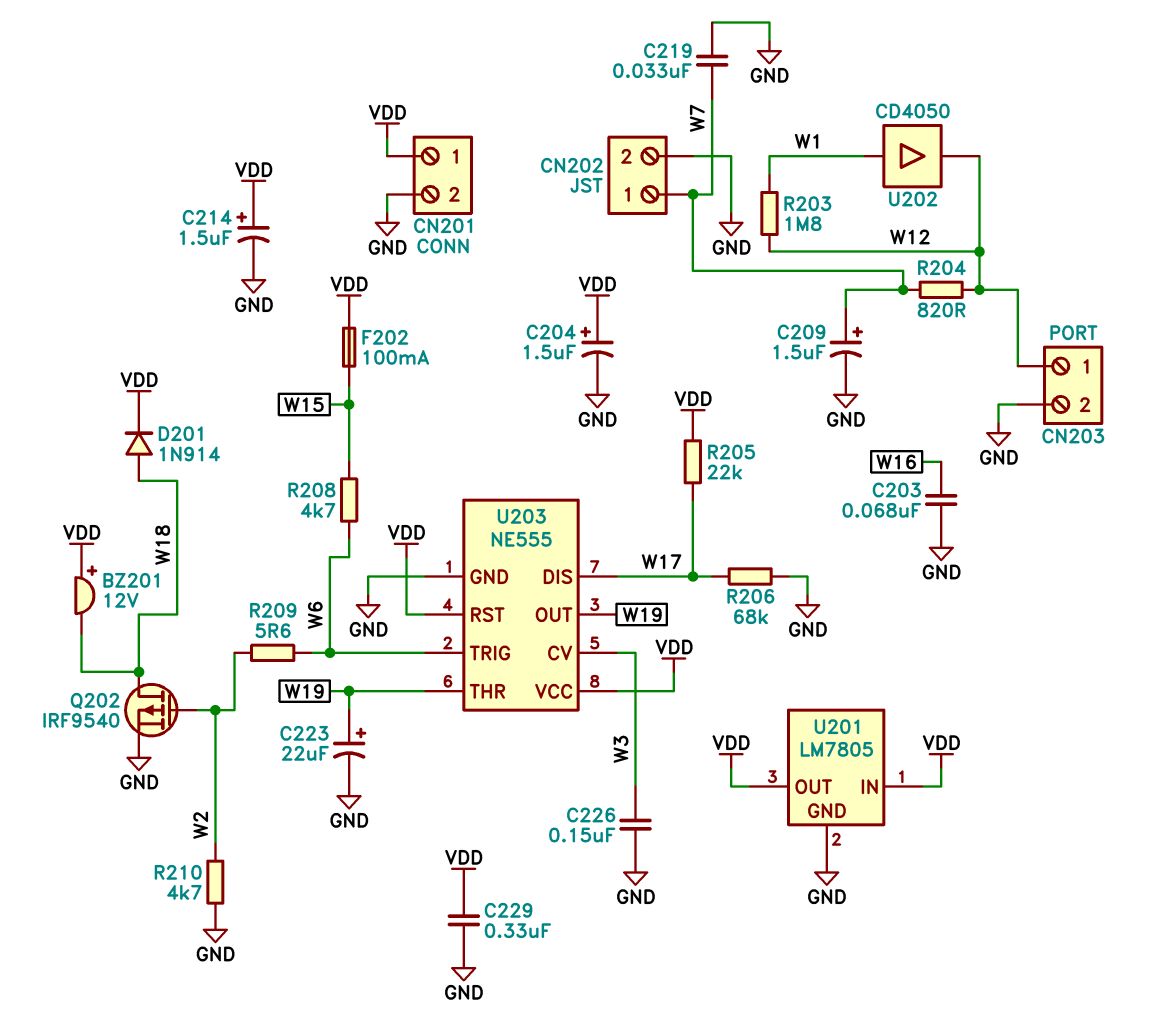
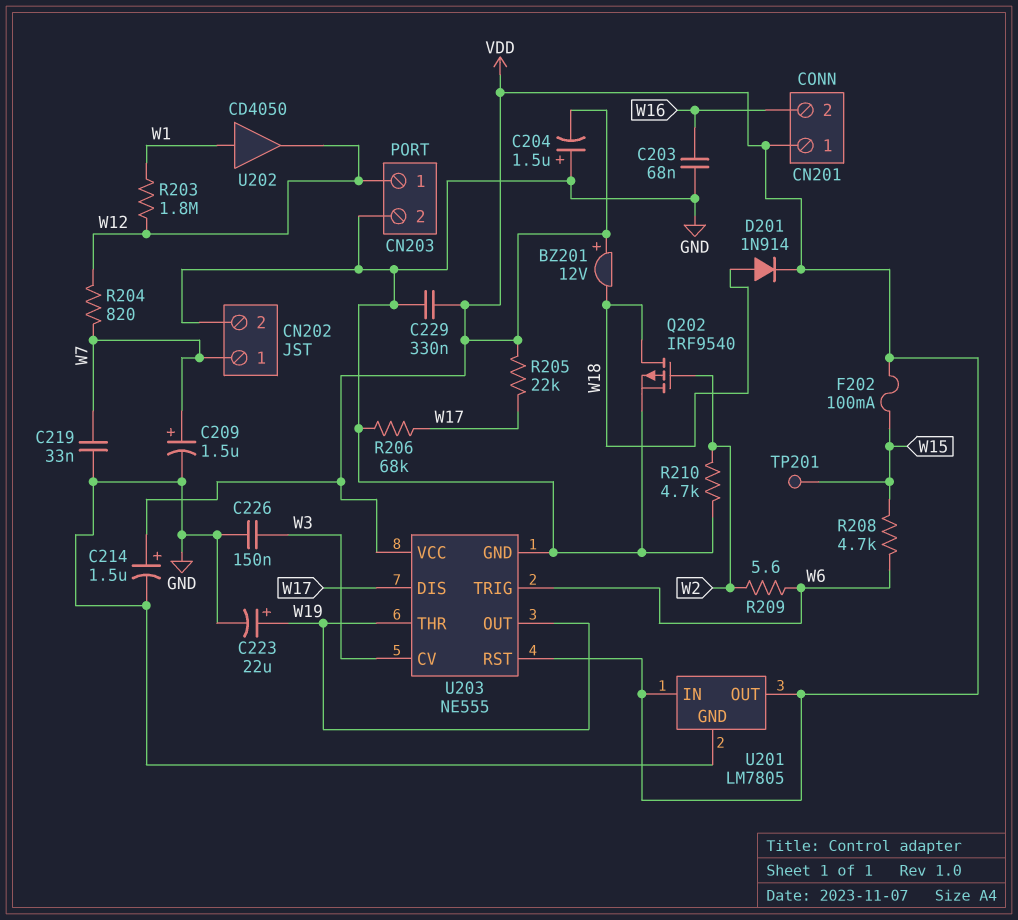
C204: 1.5uF (plus VDD, minus GND) -> 1.5uF (plus GND, minus VDD)
CN201 pin 2: GND -> W16
TP201: none -> test point (W15)

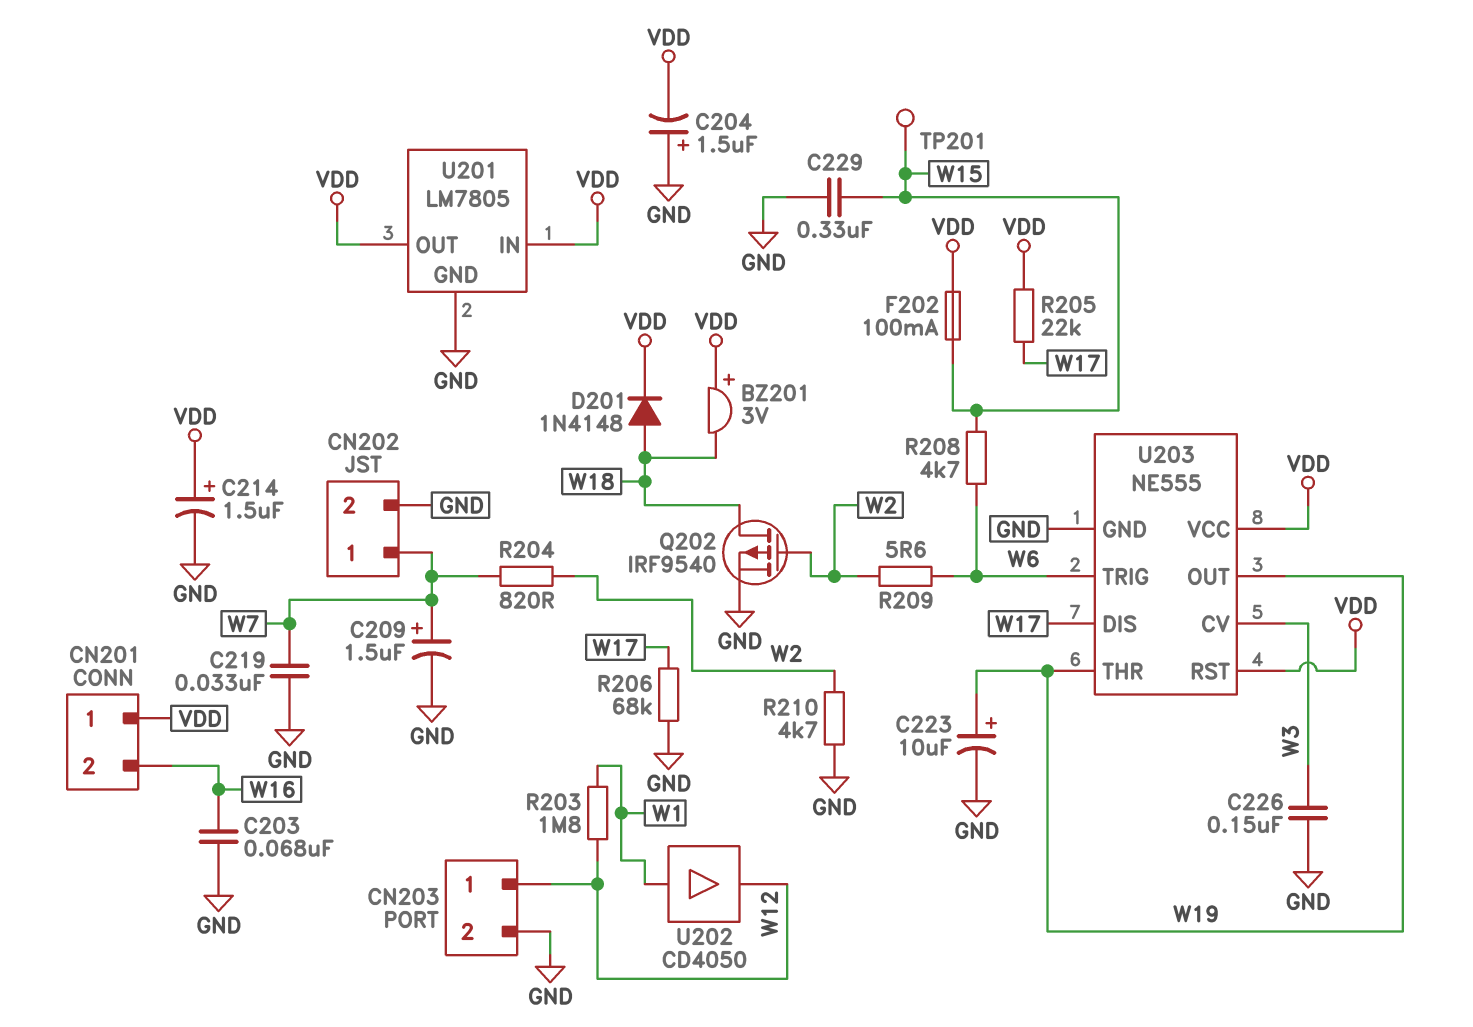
BZ201: buzzer 12V (plus VDD, minus W18) -> buzzer 3V (plus VDD, minus W18)
C223: 22uF (plus W19, minus GND) -> 10uF (plus W19, minus GND)
C229: 330nF (GND, VDD) -> 330nF (GND, W15)
D201: diode 1N914 (A W18, K VDD) -> diode 1N4148 (A W18, K VDD)
R204: 820 (W7, W12) -> 820 (W2, W7)

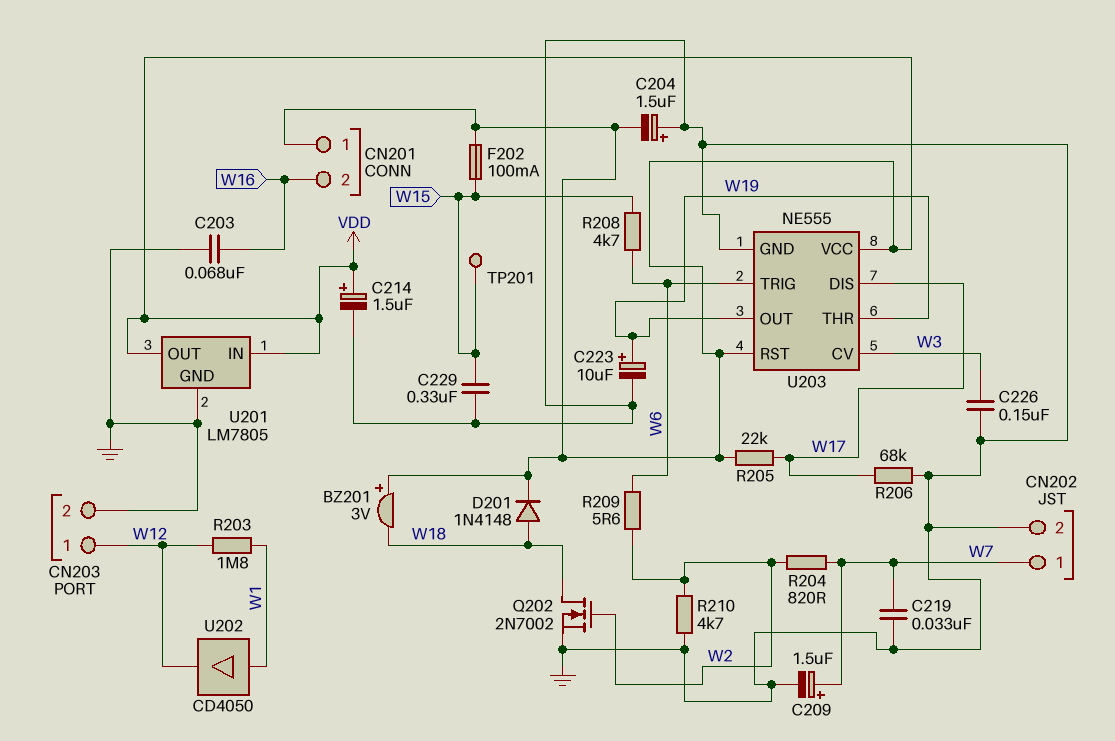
Q202: PMOS IRF9540 (G W2, D W18, S GND) -> NMOS 2N7002 (G W2, D W18, S GND)

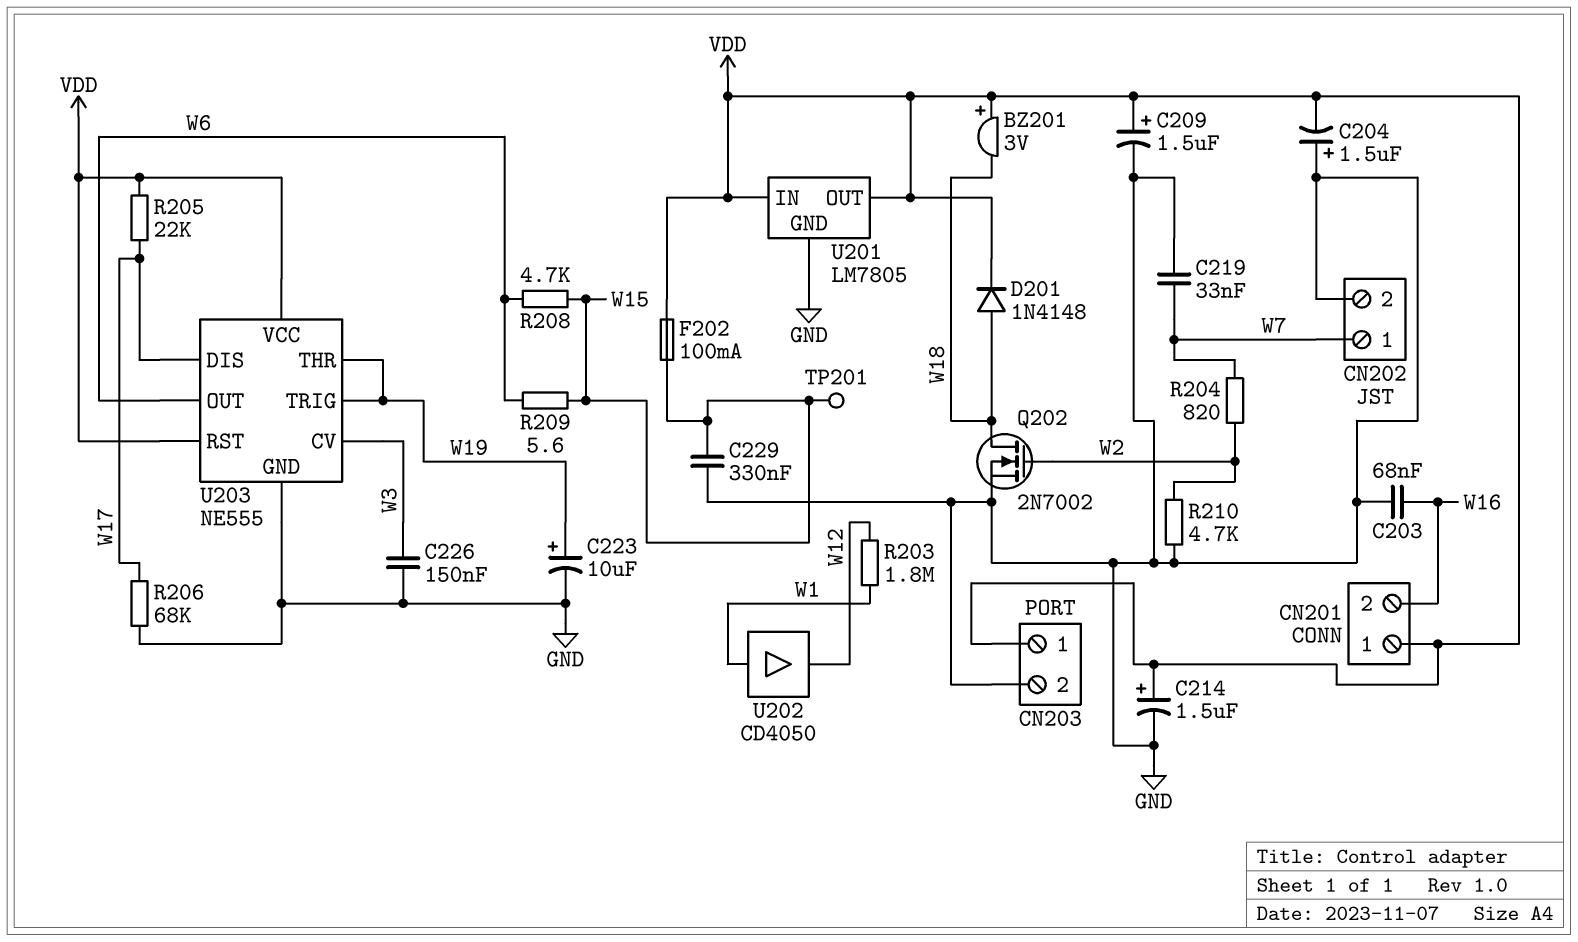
C209: 1.5uF (plus W7, minus GND) -> 1.5uF (plus VDD, minus GND)
CN203 pin 1: W12 -> VDD
R209: 5.6 (W2, W6) -> 5.6 (W6, W15)
U203 pin OUT: W19 -> W6
U203 pin TRIG: W6 -> W19

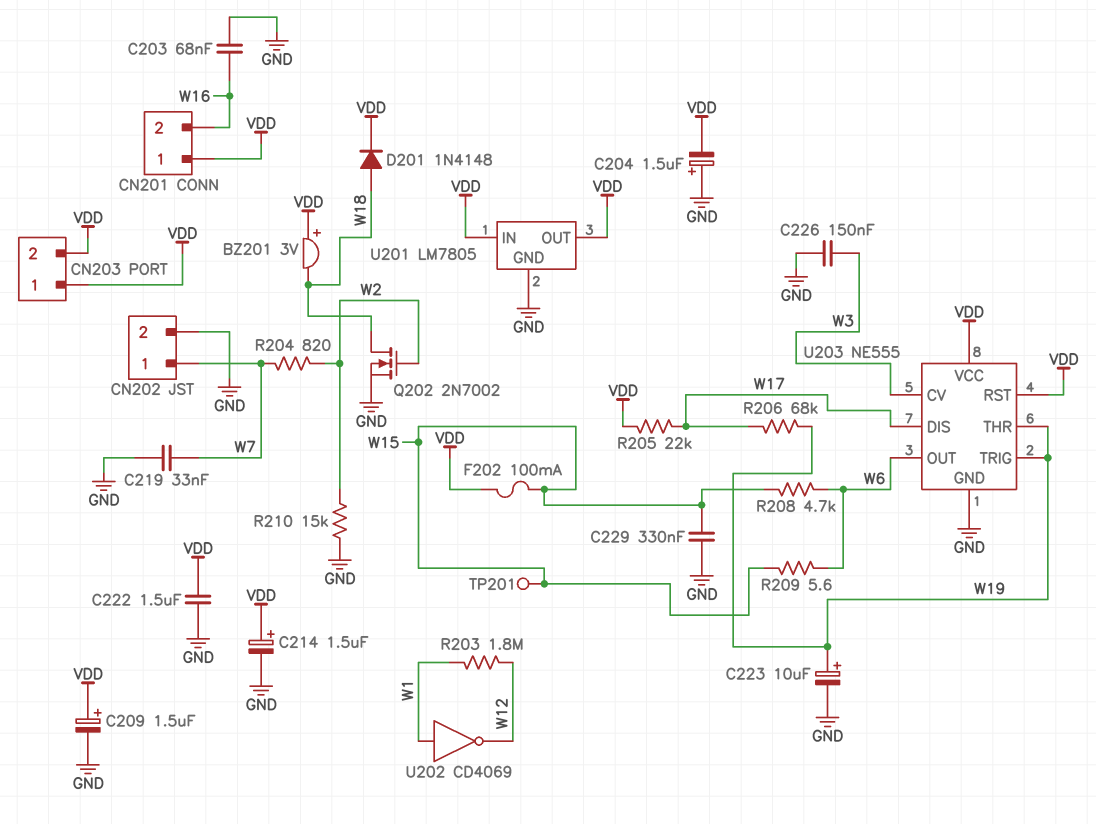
C222: none -> 1.5uF (GND, VDD)
CN203 pin 2: GND -> VDD
R206: 68k (GND, W17) -> 68k (W17, W19)
R210: 4.7k (GND, W2) -> 15k (GND, W2)
U202: buffer CD4050 (in W1, out W12) -> NOT CD4069 (in W1, out W12)

